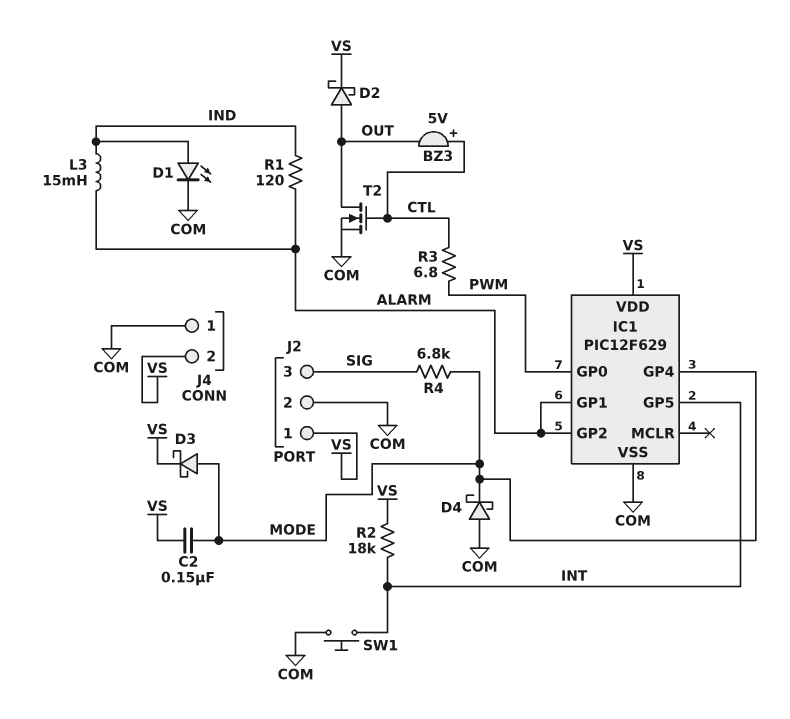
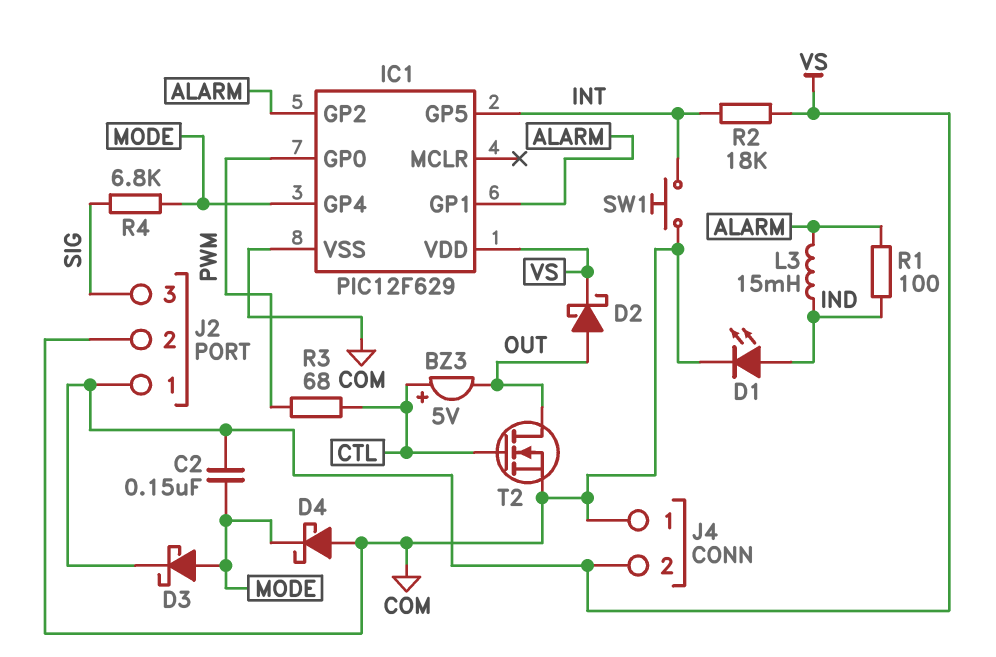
R1: 120 (ALARM, IND) -> 100 (ALARM, IND)
R3: 6.8 (CTL, PWM) -> 68 (CTL, PWM)

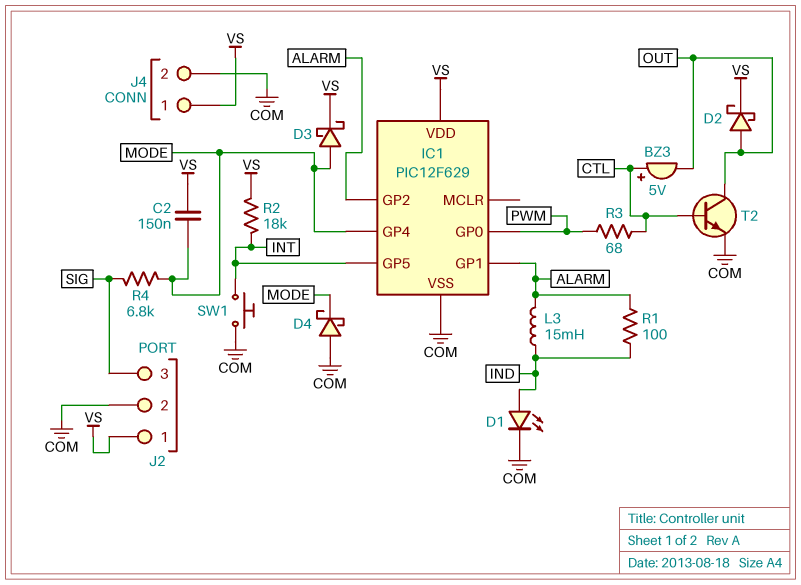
J4 pin 1: COM -> VS
J4 pin 2: VS -> COM
T2: NMOS (G CTL, D OUT, S COM) -> NPN (B CTL, C OUT, E COM)

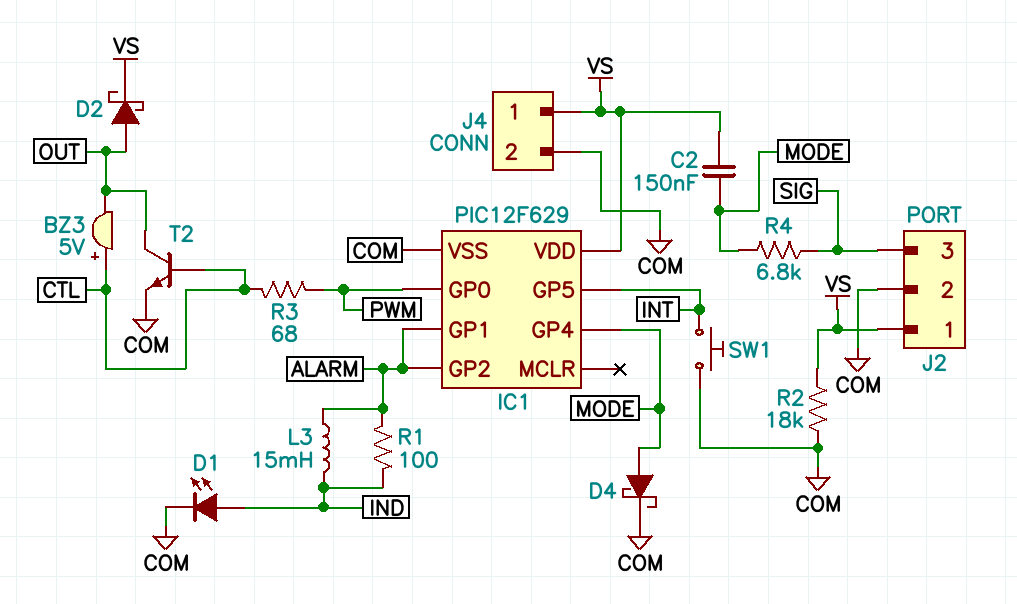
D3: schottky (A MODE, K VS) -> none
D4: schottky (A COM, K MODE) -> schottky (A MODE, K COM)
R2: 18k (INT, VS) -> 18k (COM, VS)

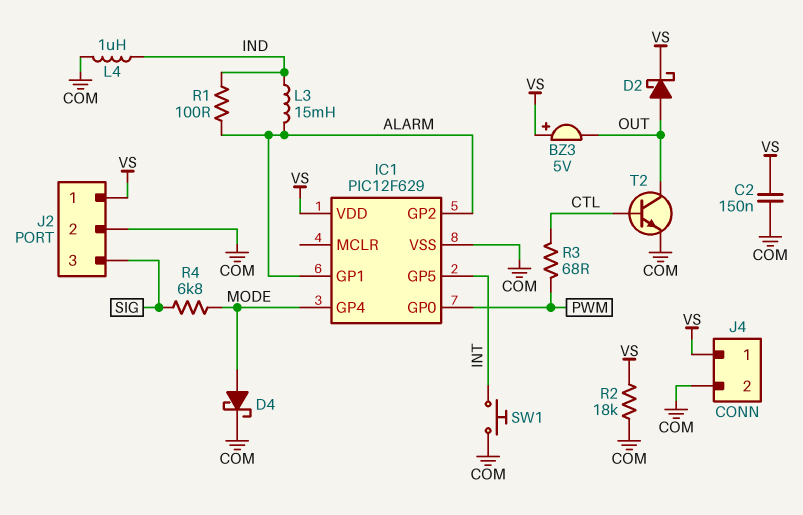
BZ3: buzzer 5V (plus CTL, minus OUT) -> buzzer 5V (plus VS, minus OUT)
C2: 150nF (MODE, VS) -> 150nF (COM, VS)
D1: LED (A IND, K COM) -> none
L4: none -> 1uH (COM, IND)

